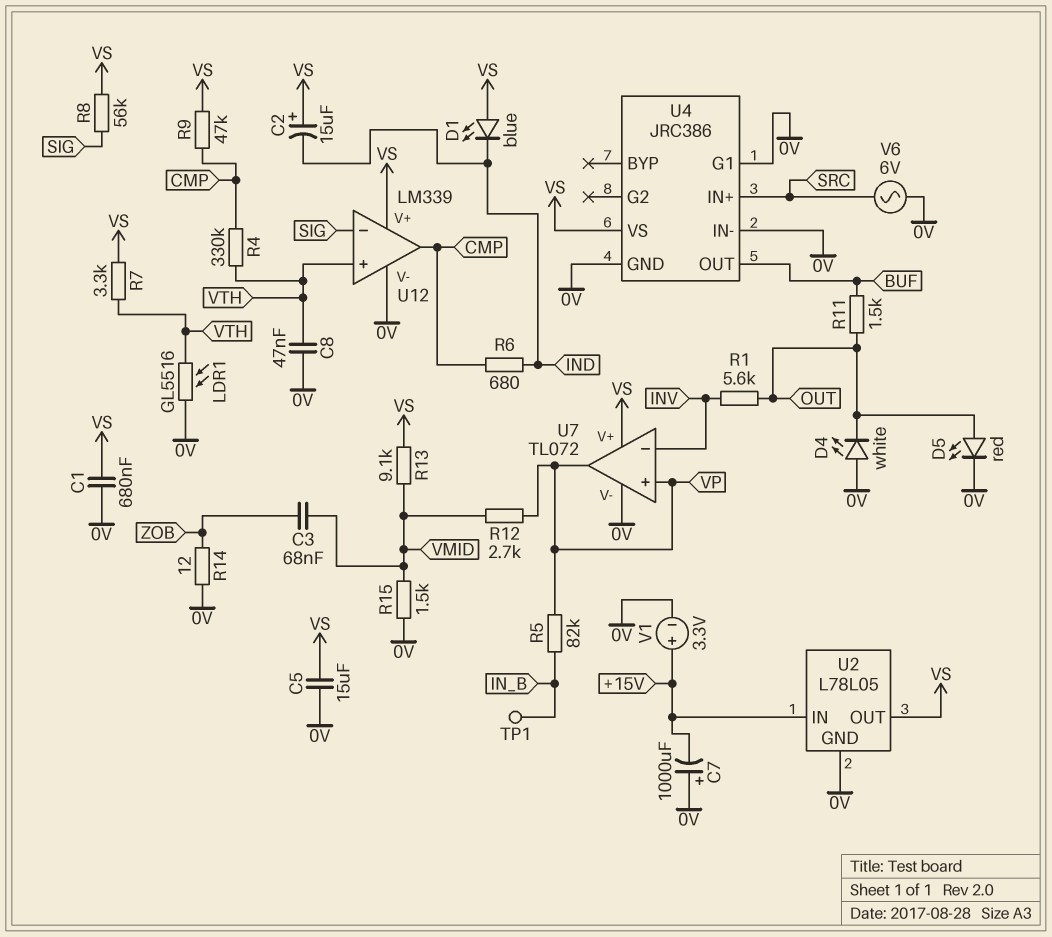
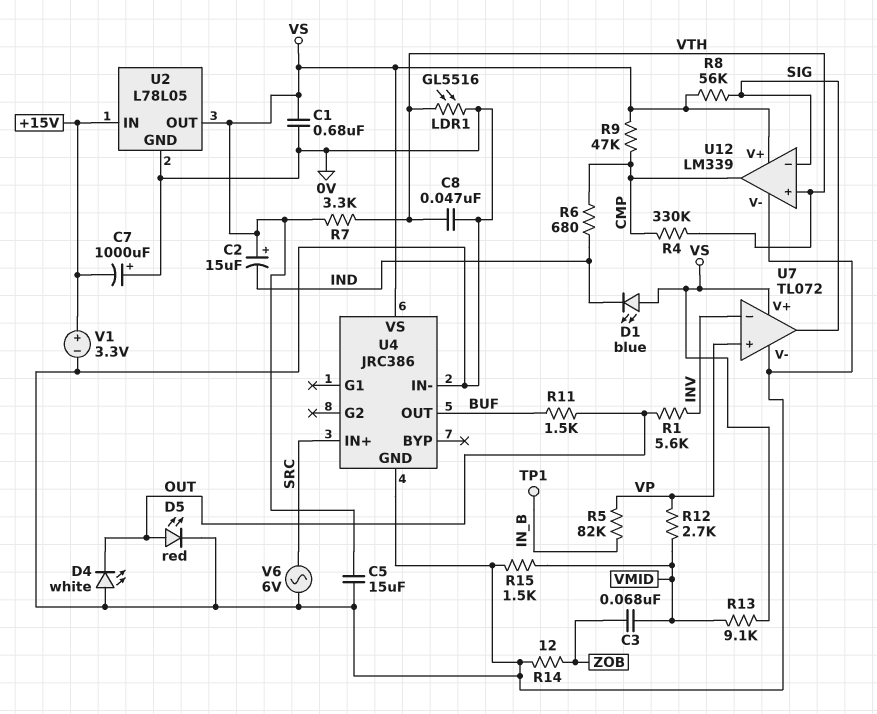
U4 pin G1: 0V -> none
U7 pin out: VP -> SIG

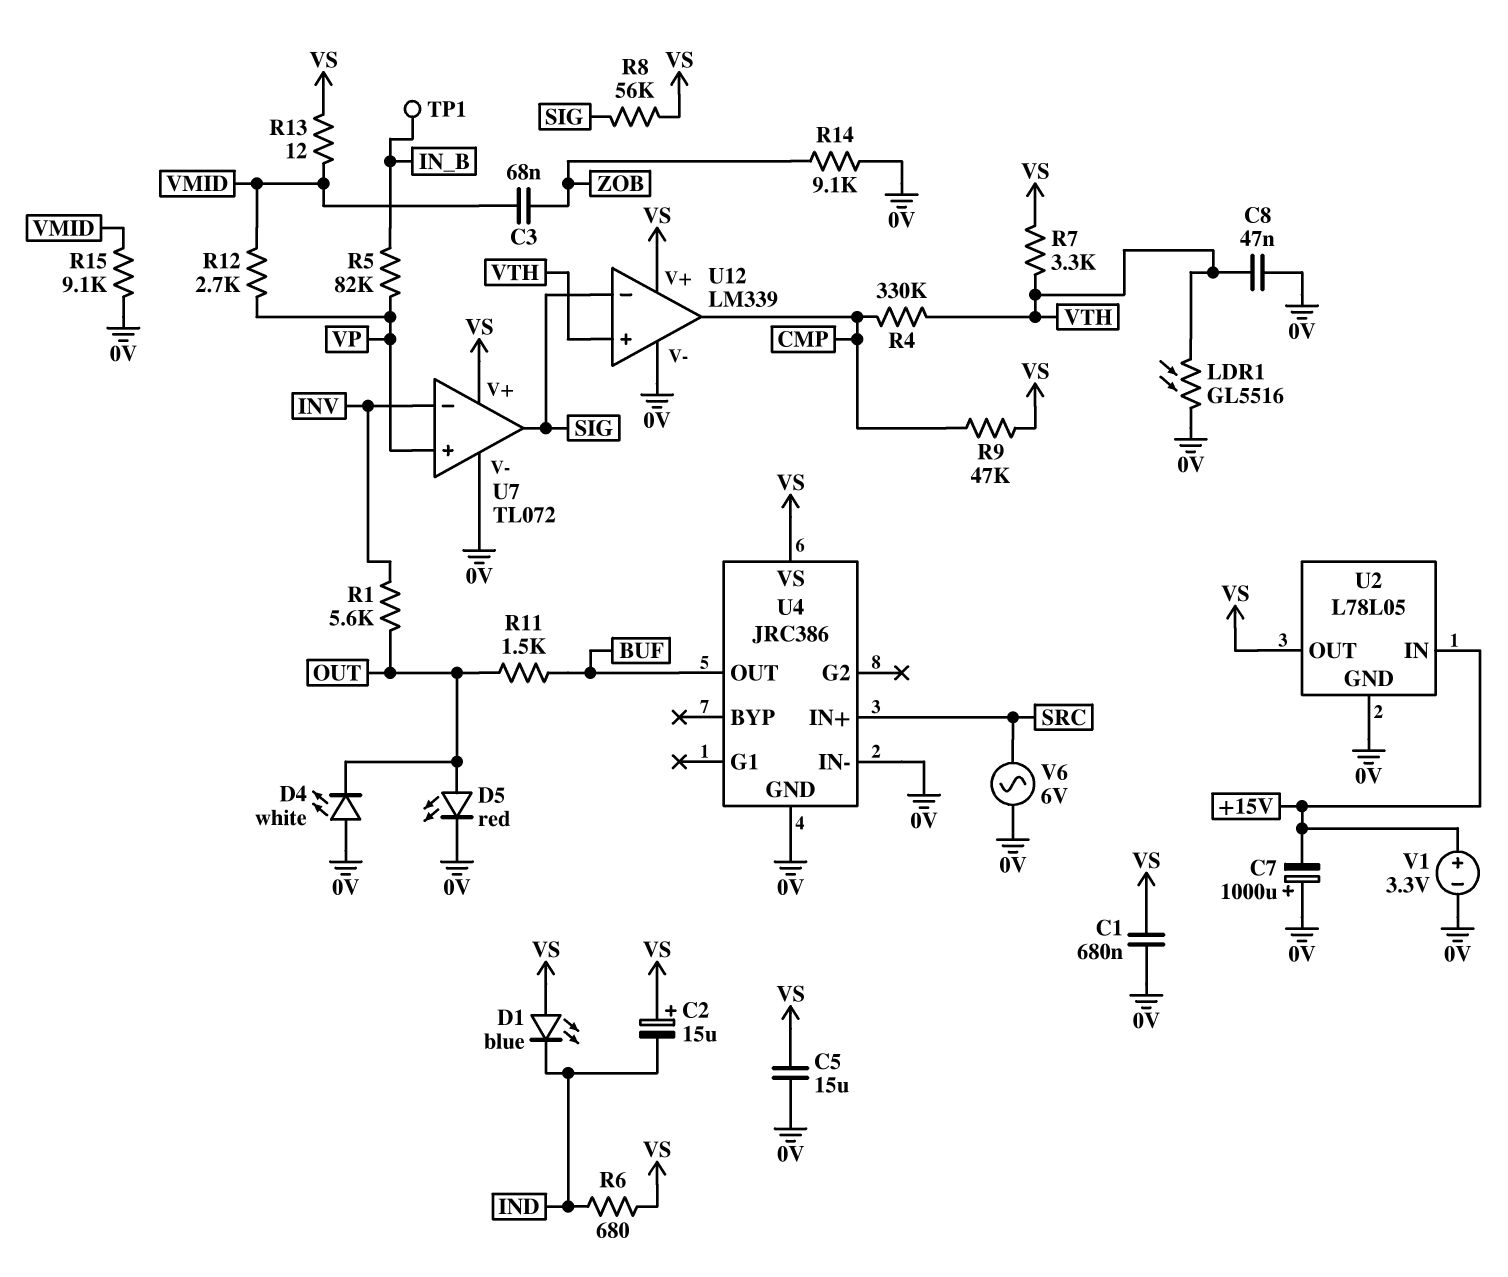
R6: 680 (CMP, IND) -> 680 (IND, VS)
R13: 9.1k (VMID, VS) -> 12 (VMID, VS)
R14: 12 (0V, ZOB) -> 9.1k (0V, ZOB)
R15: 1.5k (0V, VMID) -> 9.1k (0V, VMID)

